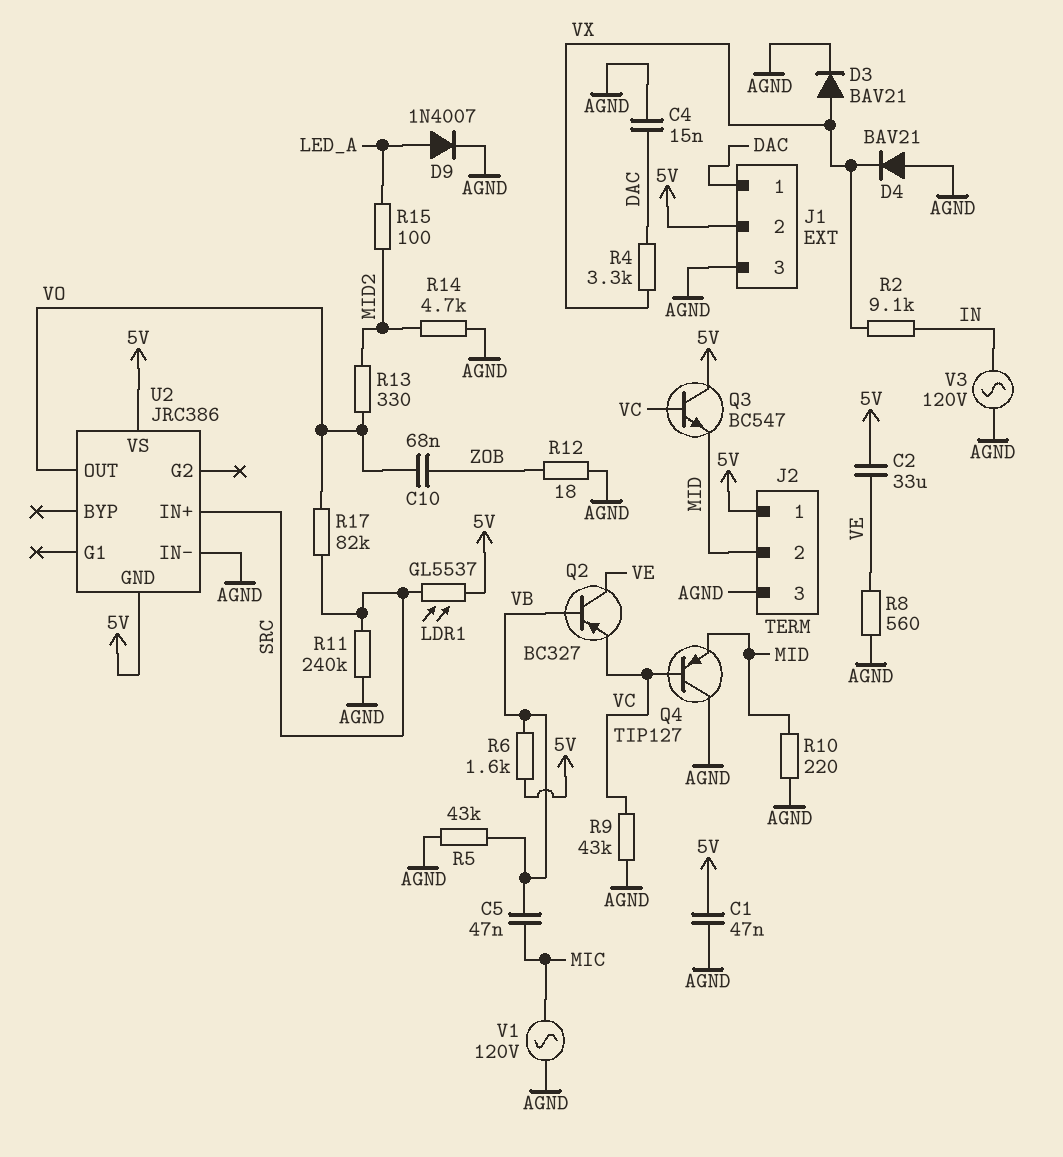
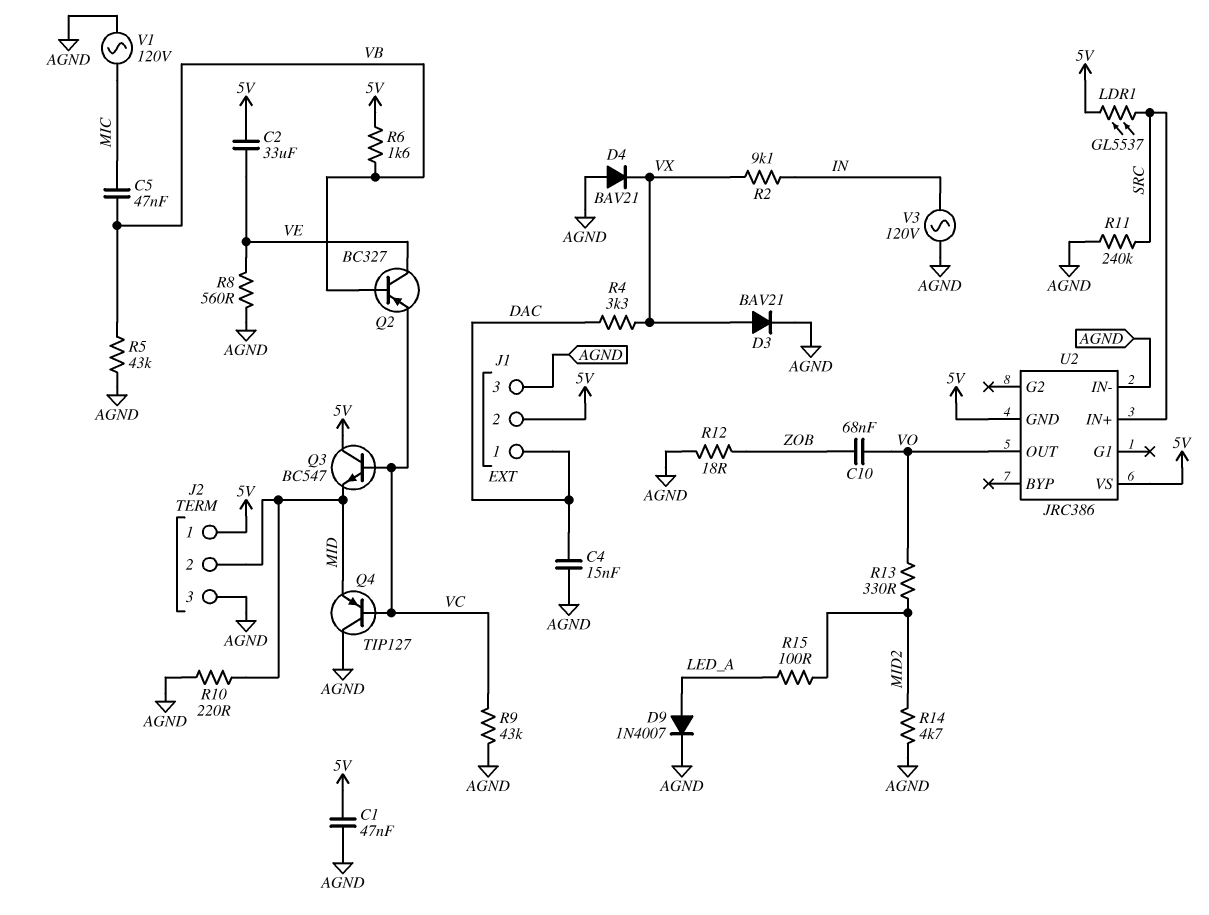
R17: 82k (SRC, VO) -> none

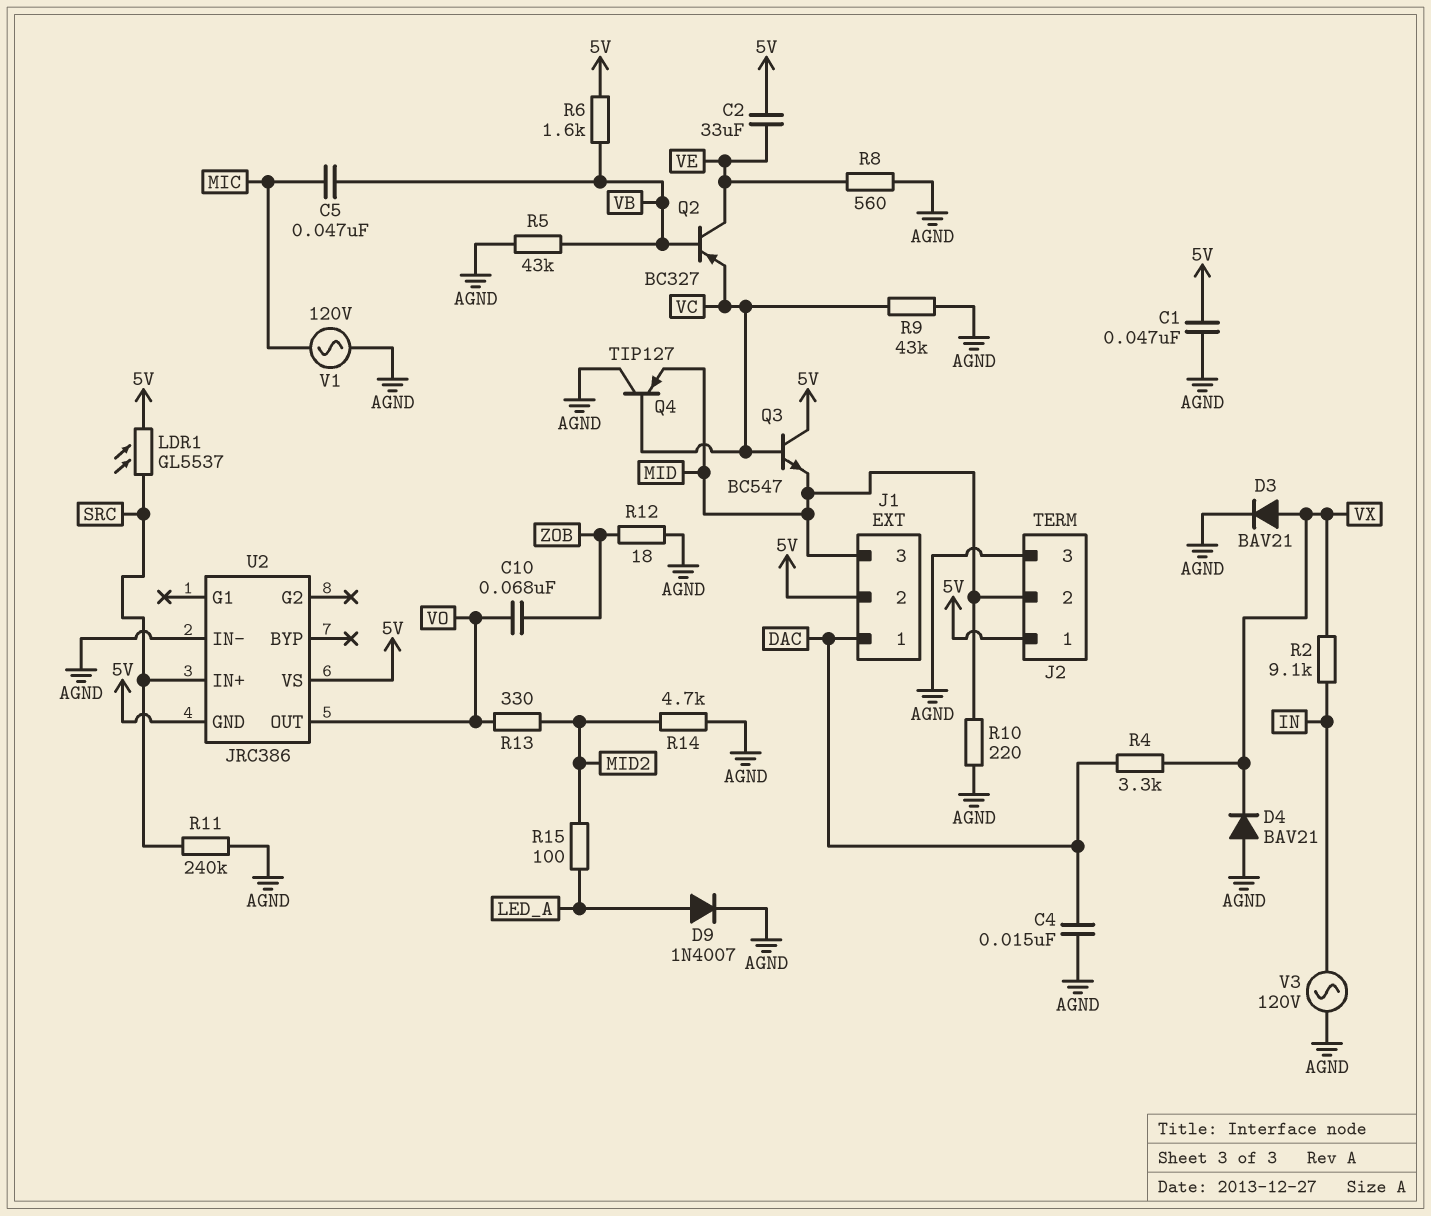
J1 pin 3: AGND -> MID

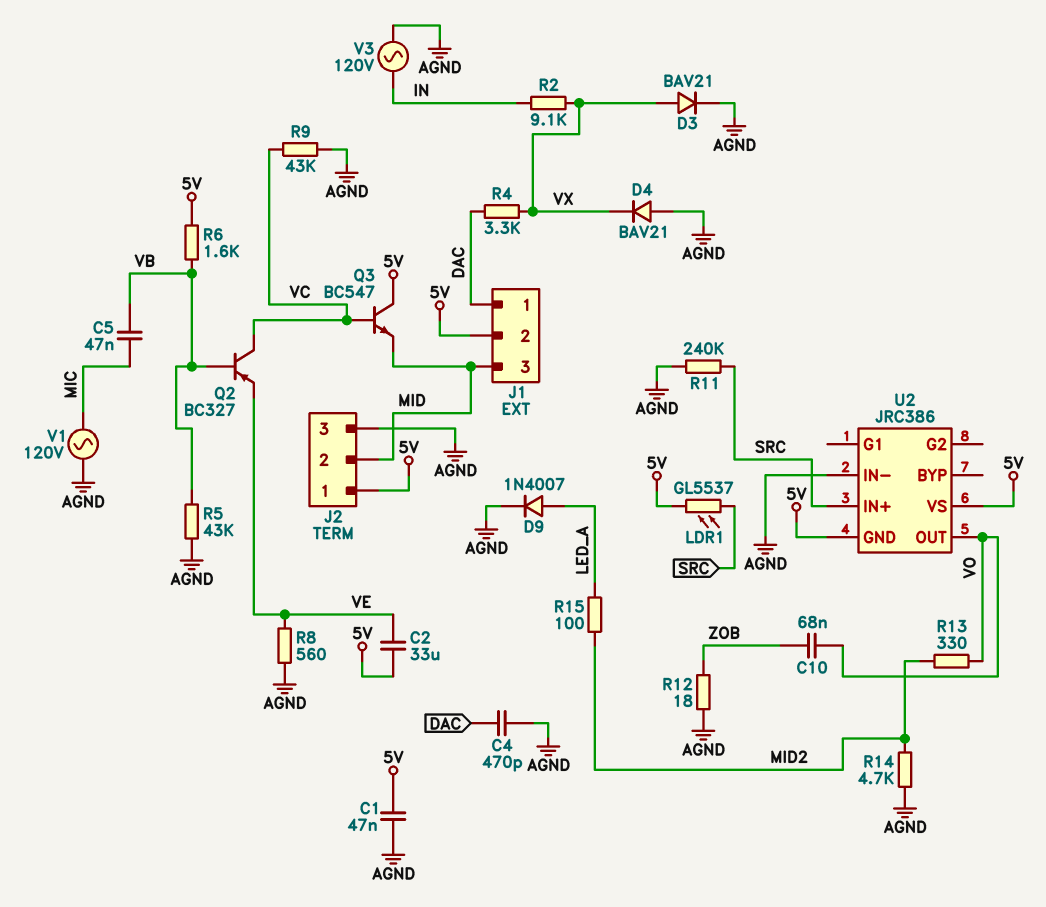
C4: 15nF (AGND, DAC) -> 470pF (AGND, DAC)
Q2: PNP BC327 (B VB, C VE, E VC) -> PNP BC327 (B VB, C VC, E VE)
Q4: PNP TIP127 (B VC, C AGND, E MID) -> none
R10: 220 (AGND, MID) -> none

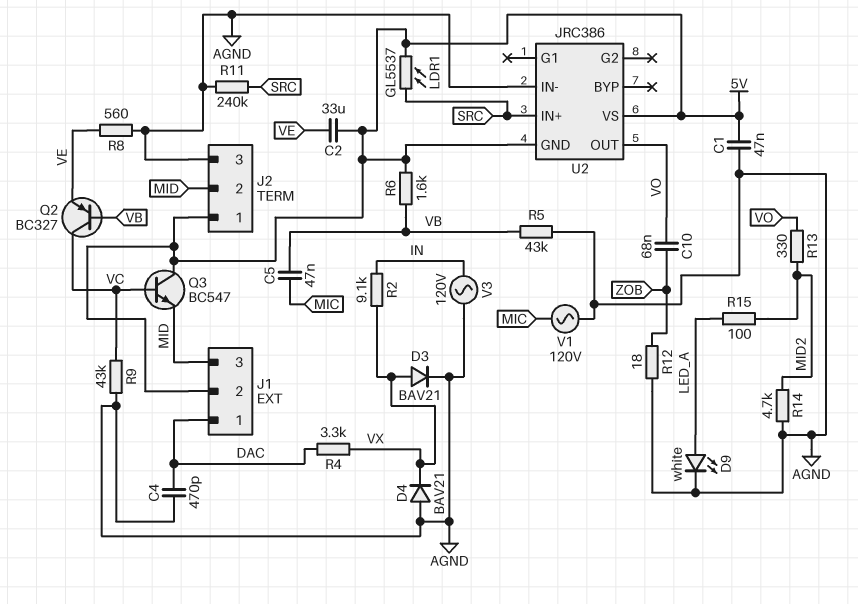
D9: diode 1N4007 (A LED_A, K AGND) -> LED white (A LED_A, K AGND)

